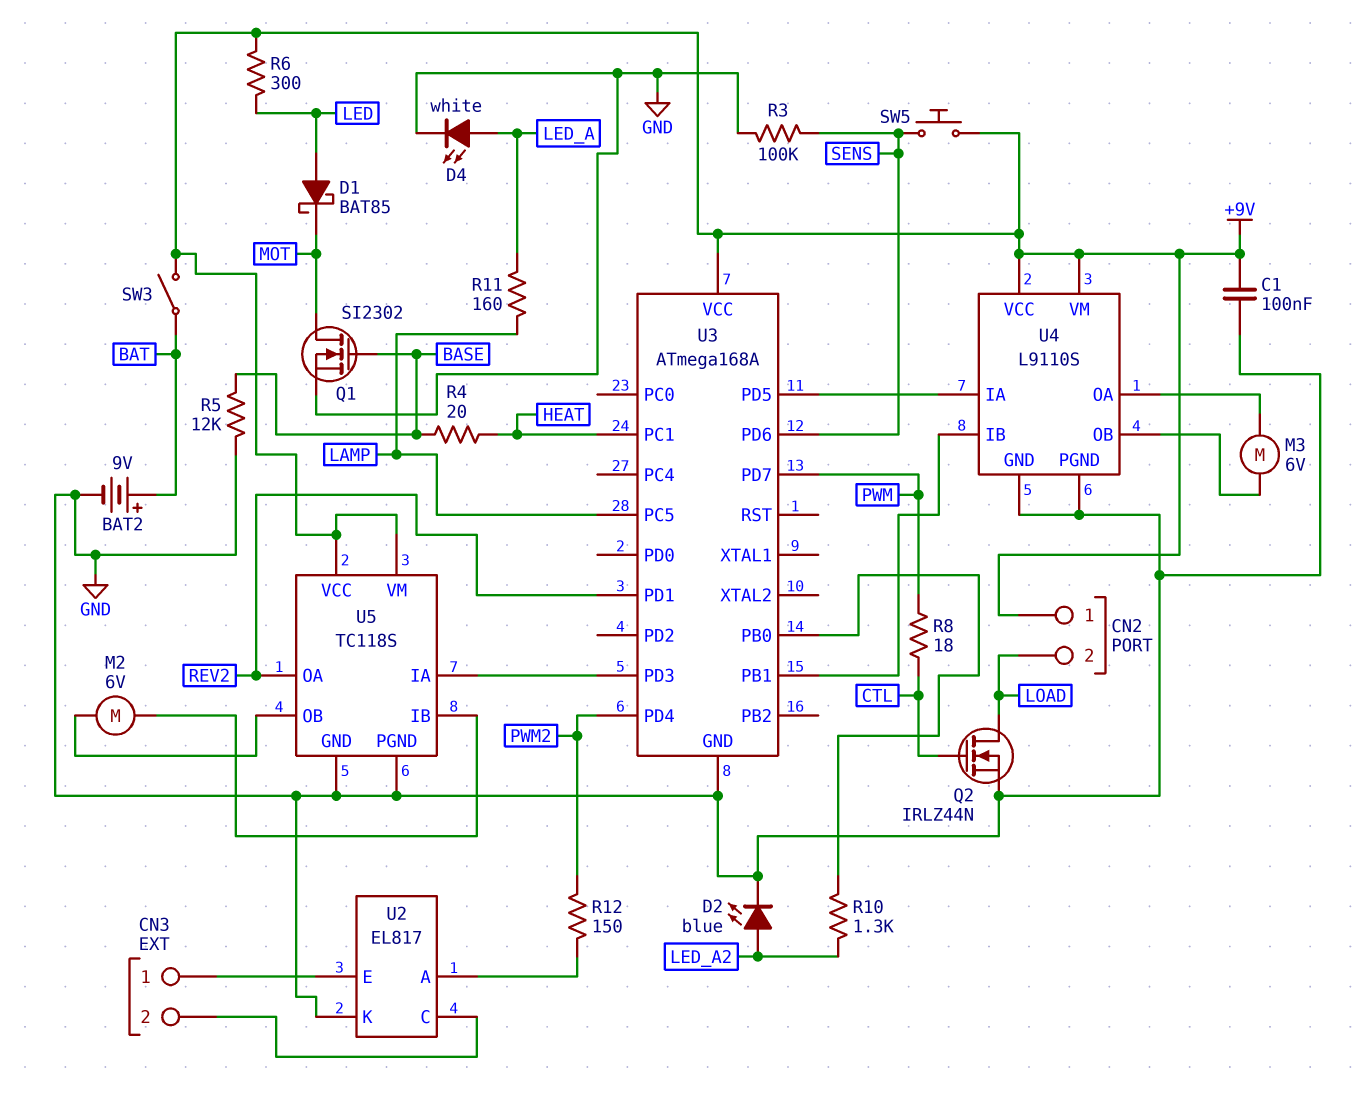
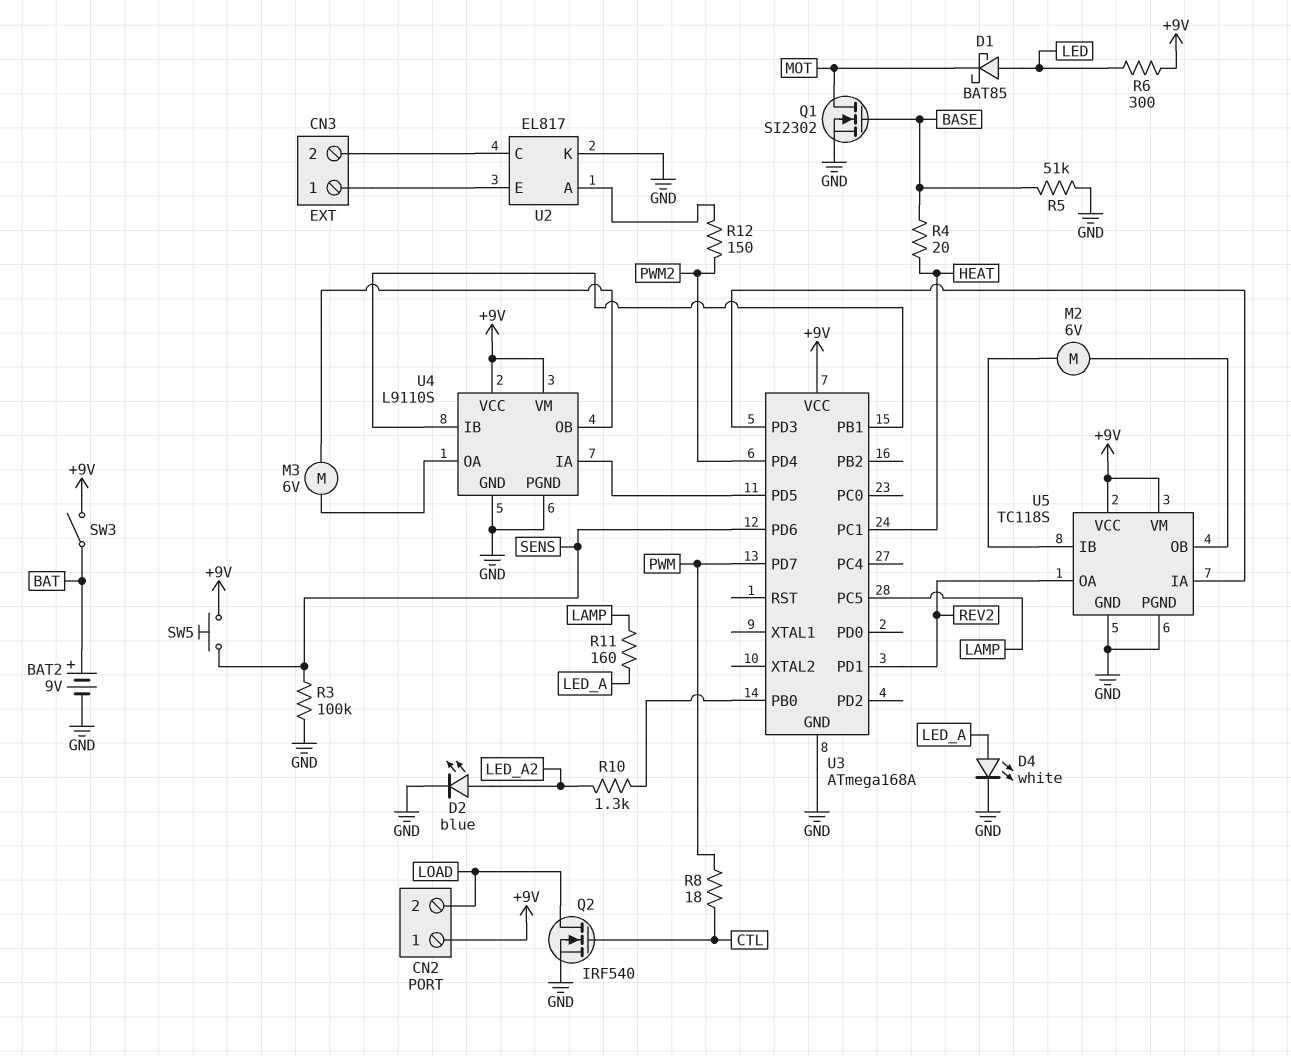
C1: 100nF (+9V, GND) -> none
Q2: NMOS IRLZ44N (G CTL, D LOAD, S GND) -> NMOS IRF540 (G CTL, D LOAD, S GND)
R5: 12k (BASE, GND) -> 51k (BASE, GND)

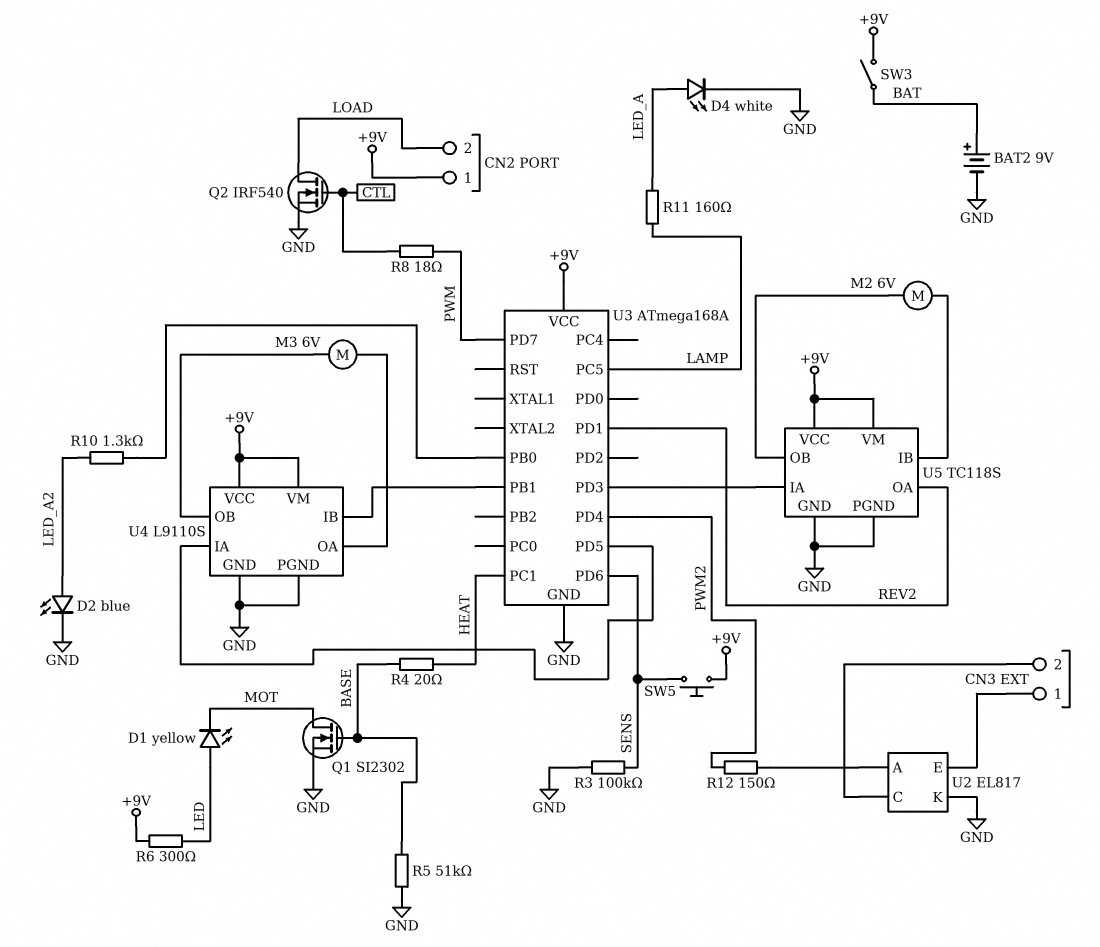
D1: schottky BAT85 (A LED, K MOT) -> LED yellow (A LED, K MOT)

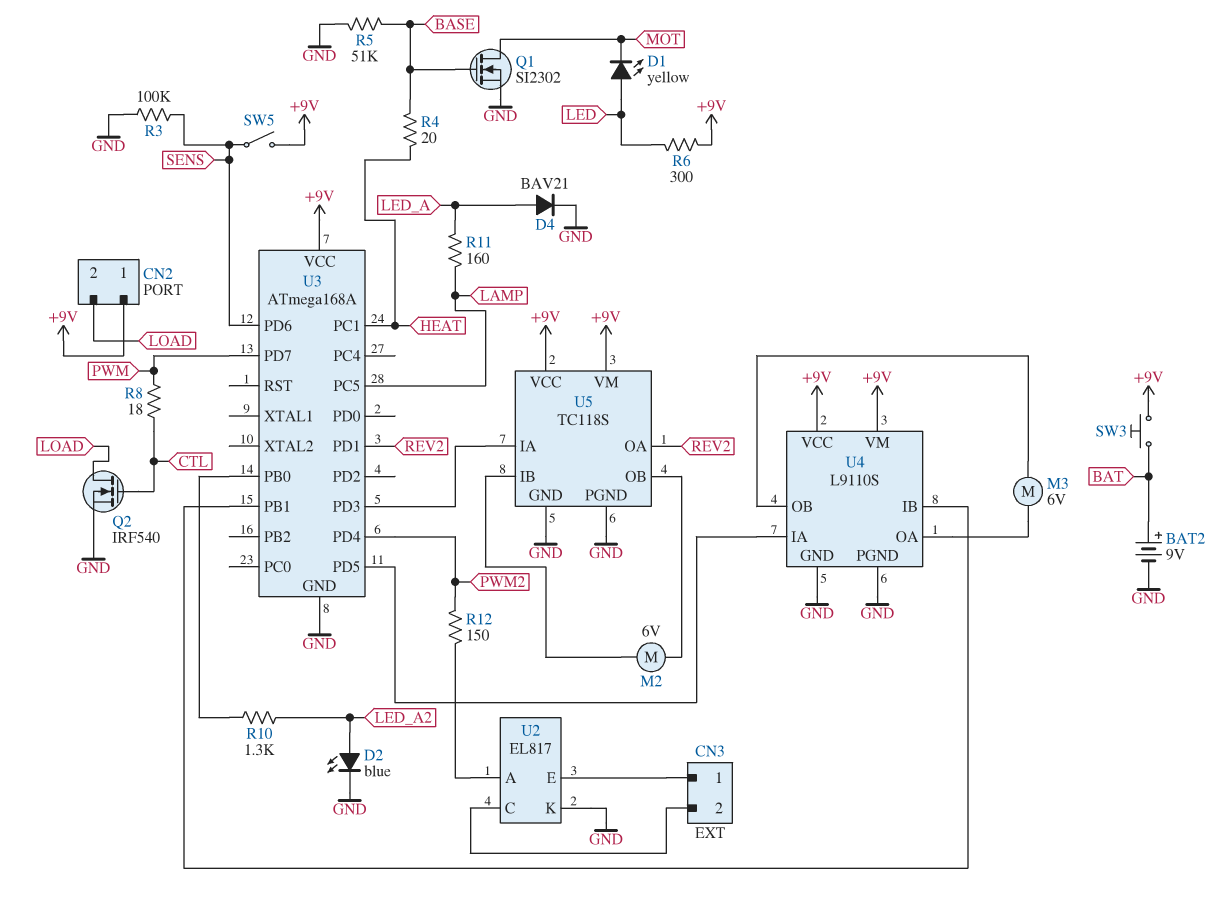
D4: LED white (A LED_A, K GND) -> diode BAV21 (A LED_A, K GND)
SW3: switch (+9V, BAT) -> button (+9V, BAT)
SW5: button (+9V, SENS) -> switch (+9V, SENS)

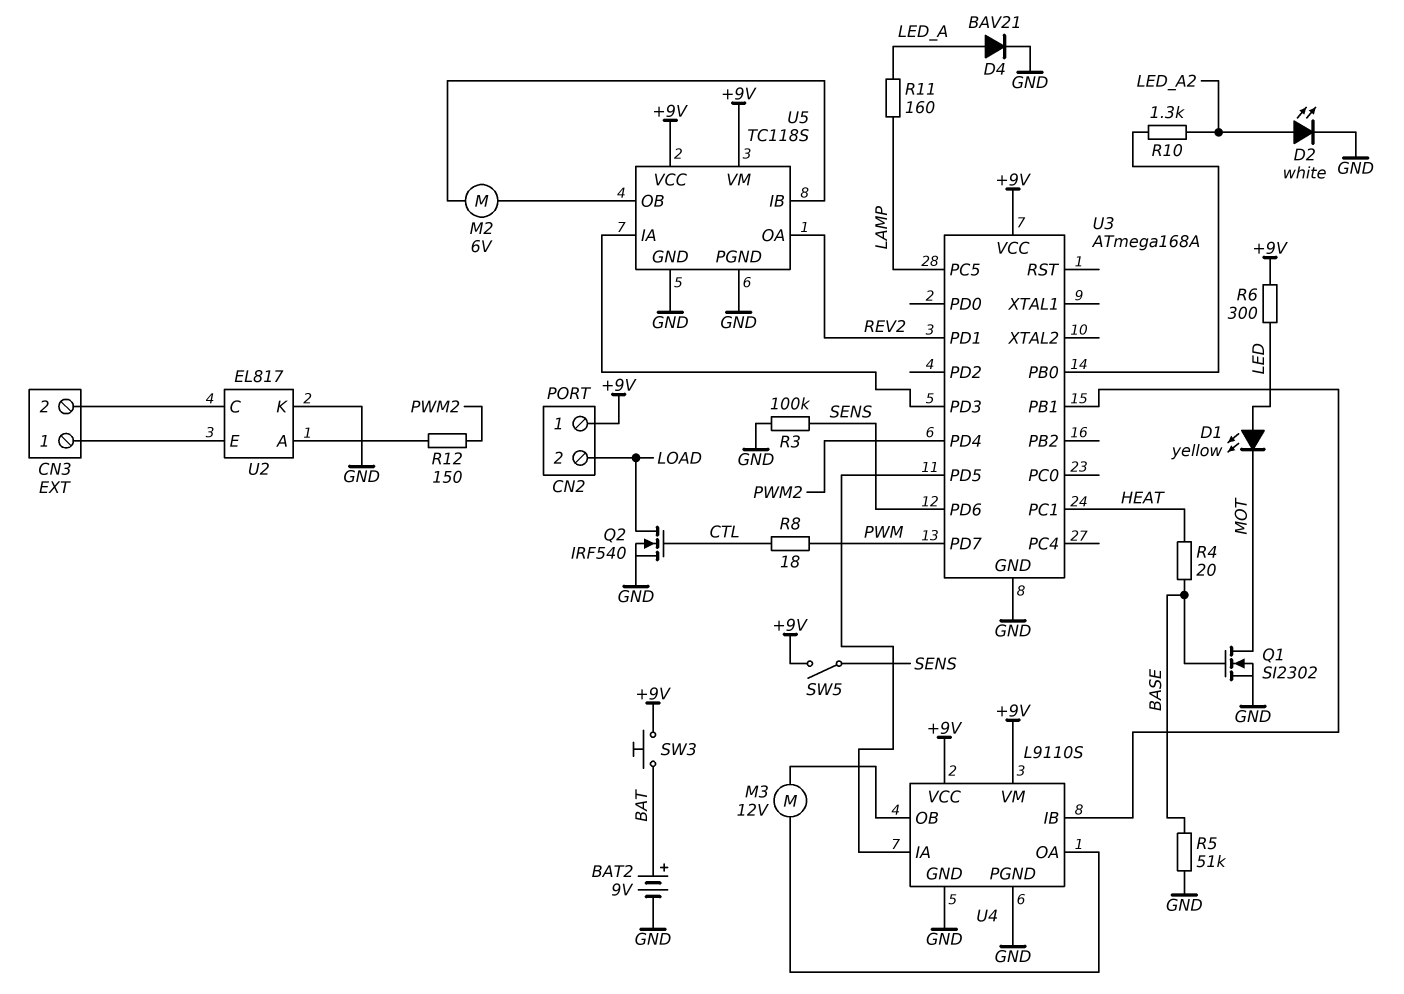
D2: LED blue (A LED_A2, K GND) -> LED white (A LED_A2, K GND)
M3: motor 6V (U4/OA, U4/OB) -> motor 12V (U4/OA, U4/OB)

